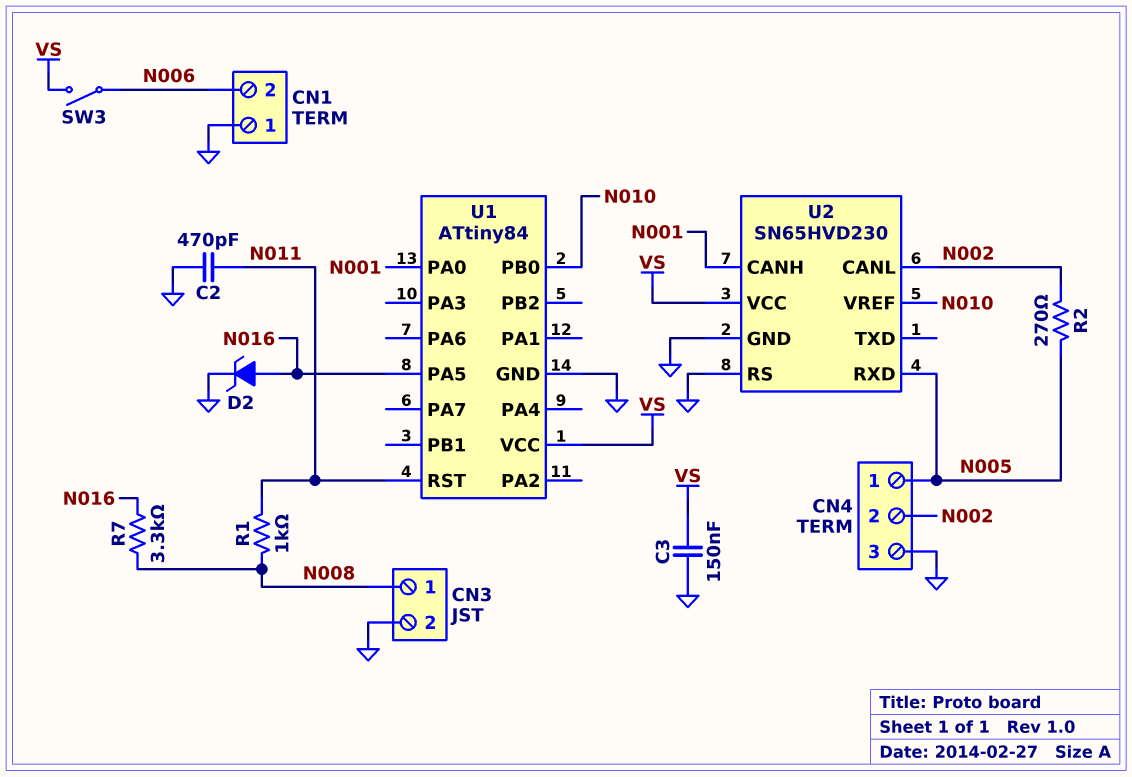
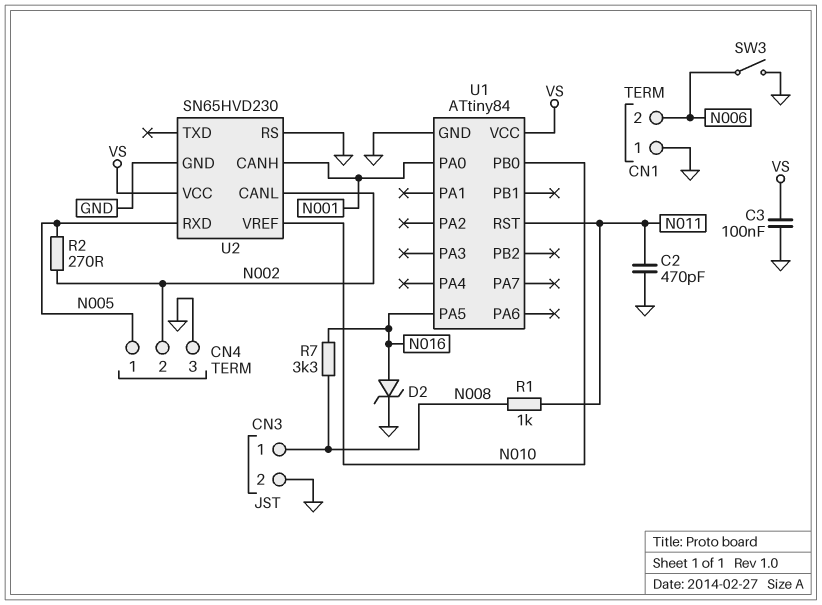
C3: 150nF (GND, VS) -> 100nF (GND, VS)
SW3: switch (N006, VS) -> switch (GND, N006)

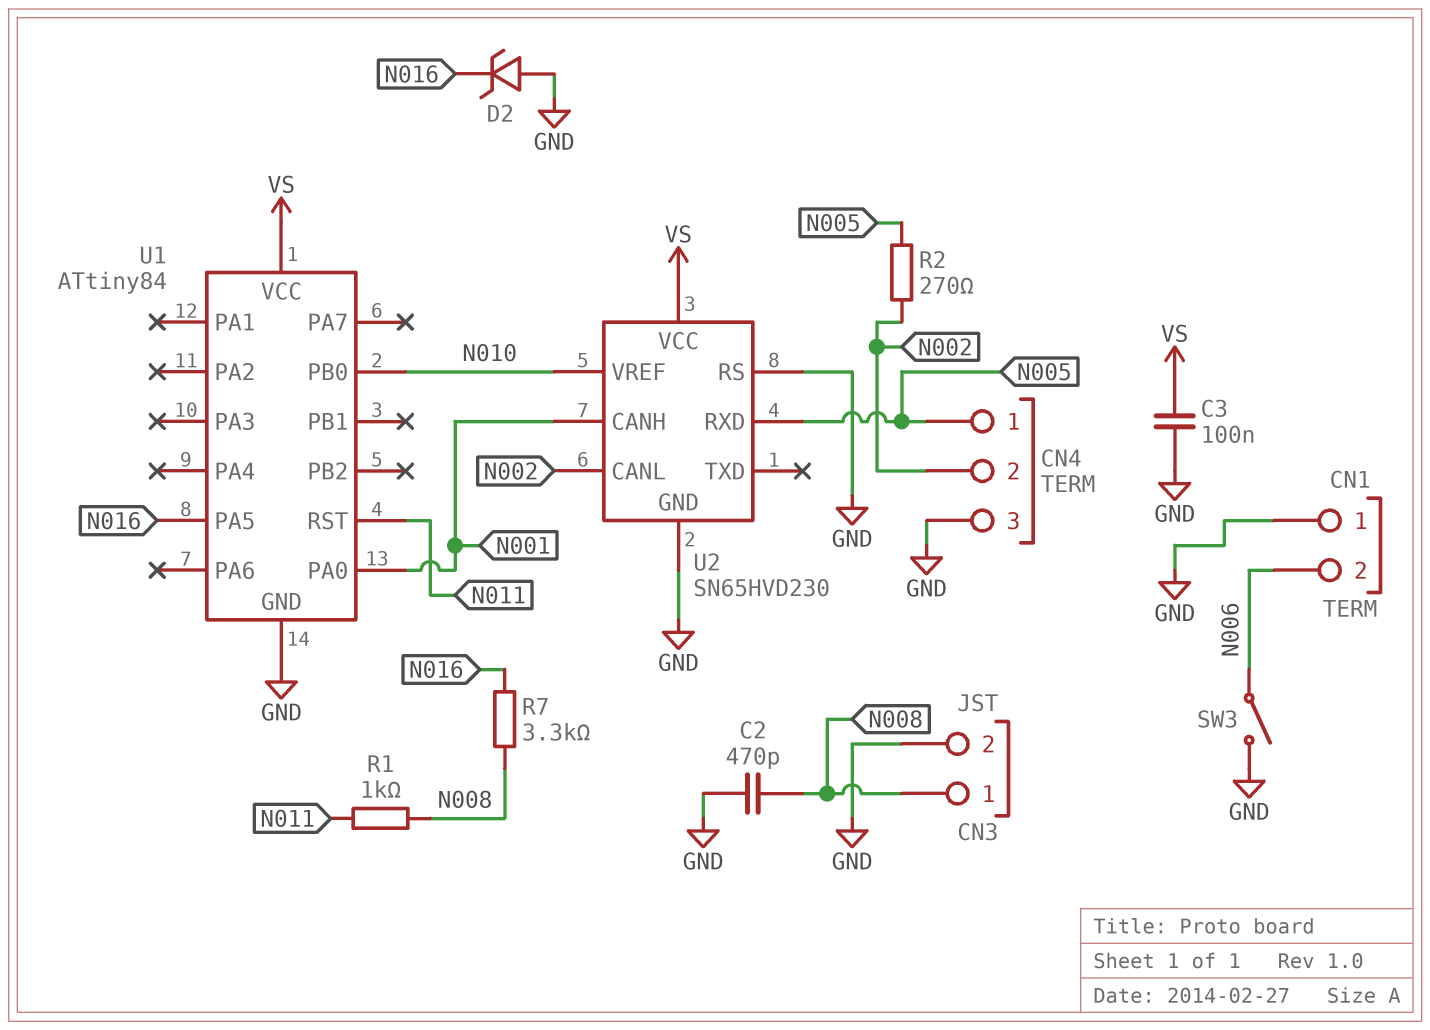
C2: 470pF (GND, N011) -> 470pF (GND, N008)
D2: zener (A N016, K GND) -> zener (A GND, K N016)

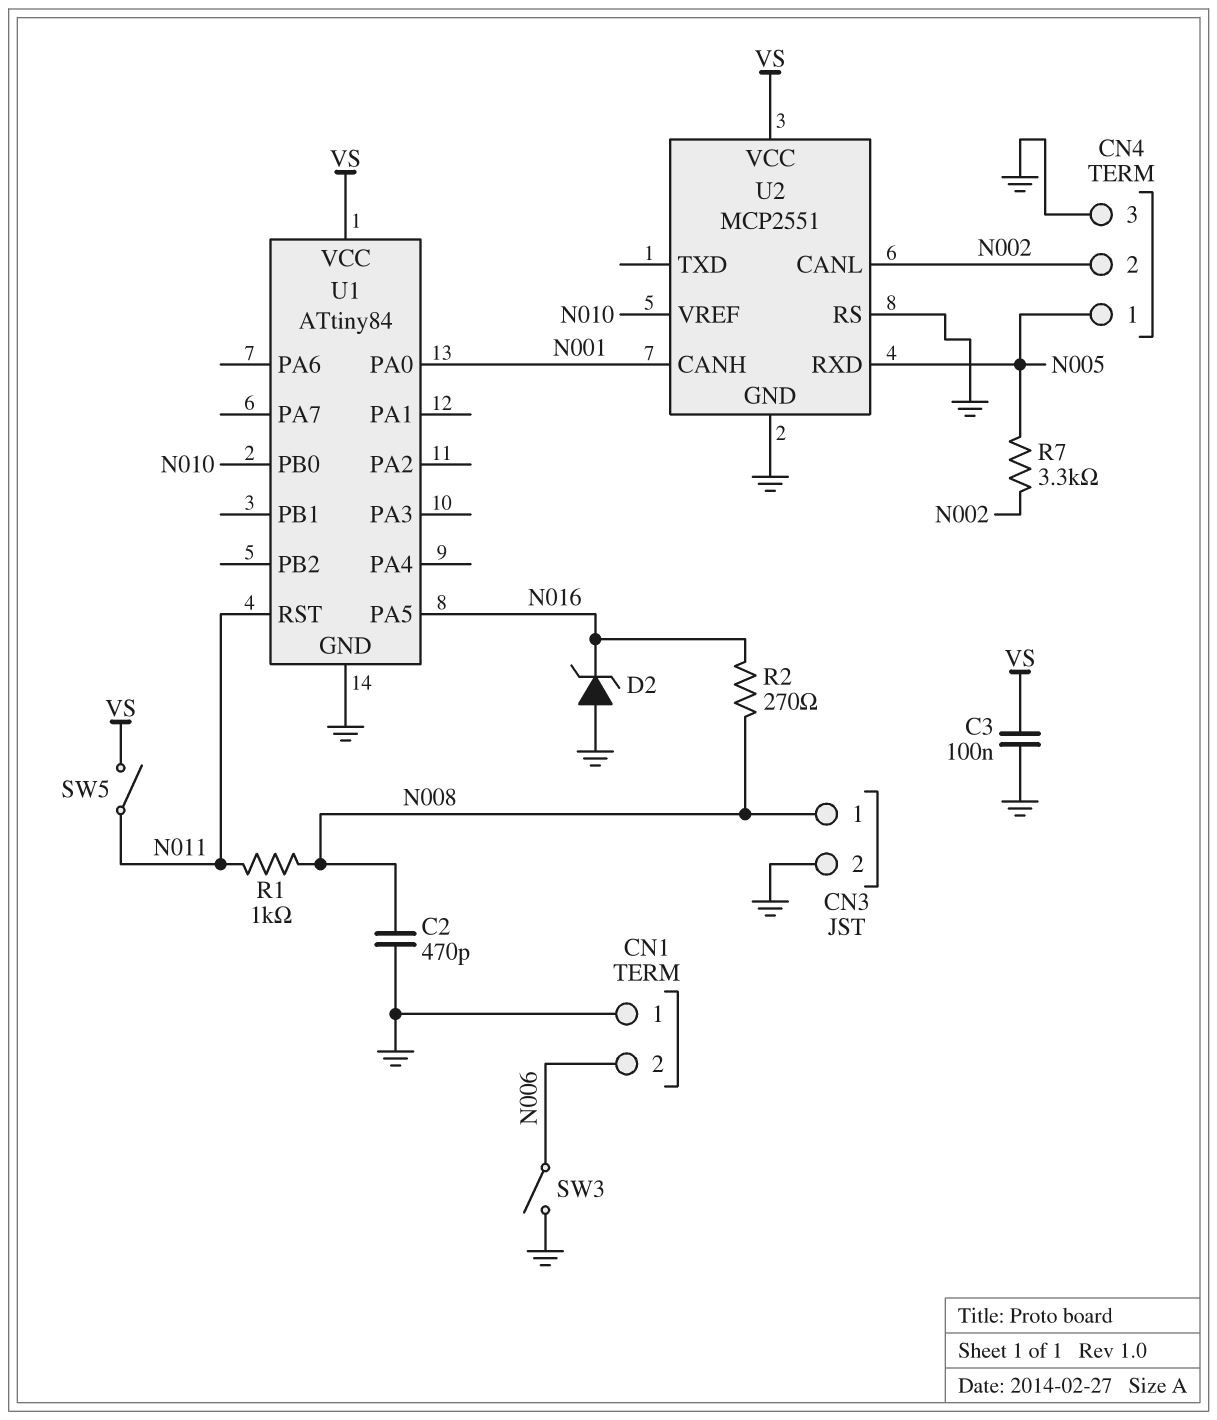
R2: 270 (N002, N005) -> 270 (N008, N016)
R7: 3.3k (N008, N016) -> 3.3k (N002, N005)
SW5: none -> switch (N011, VS)
U2: SN65HVD230 -> MCP2551

